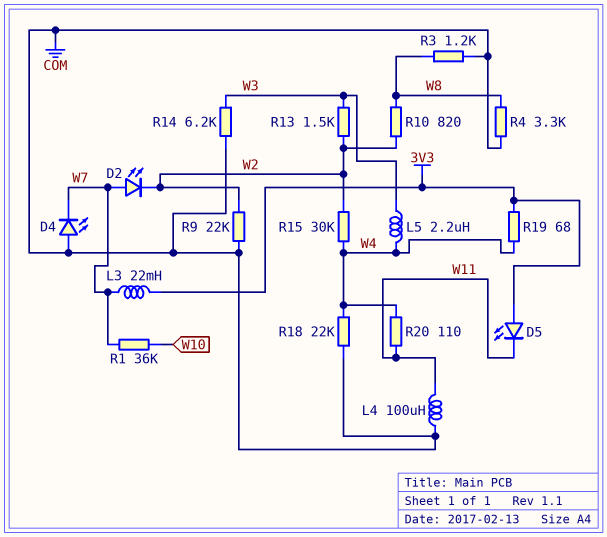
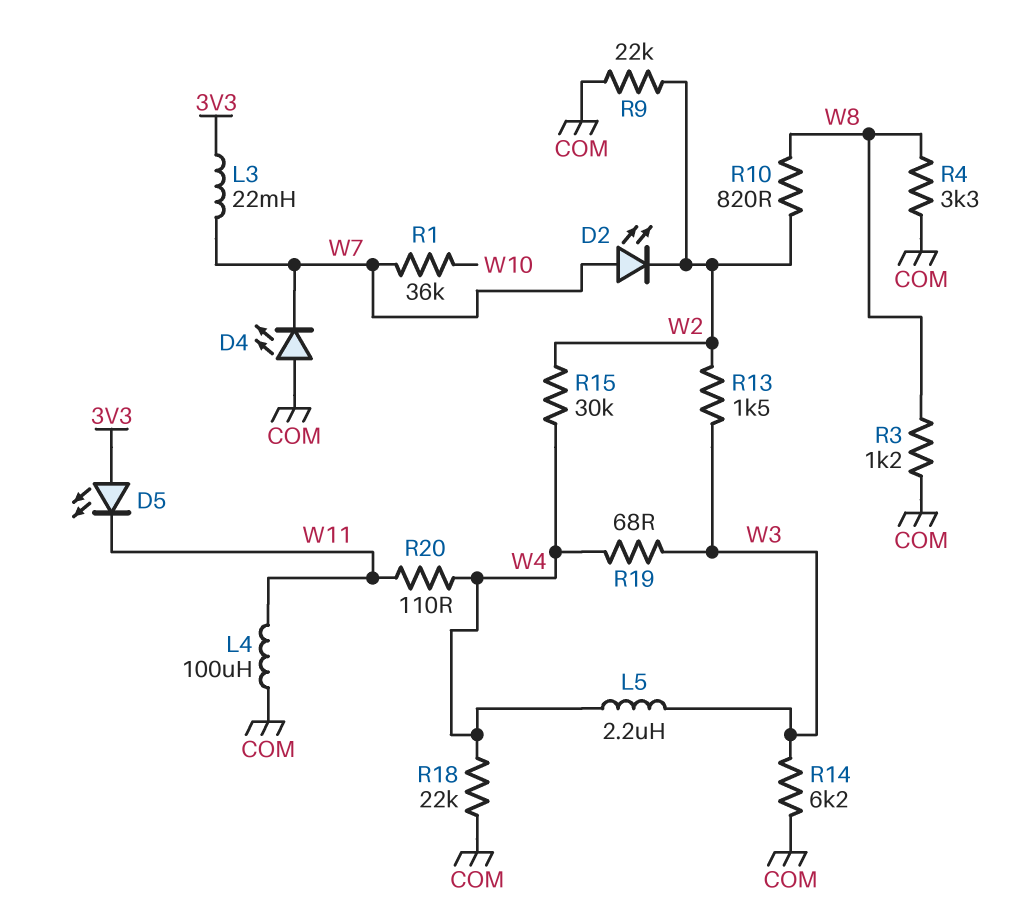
R19: 68 (3V3, W4) -> 68 (W3, W4)

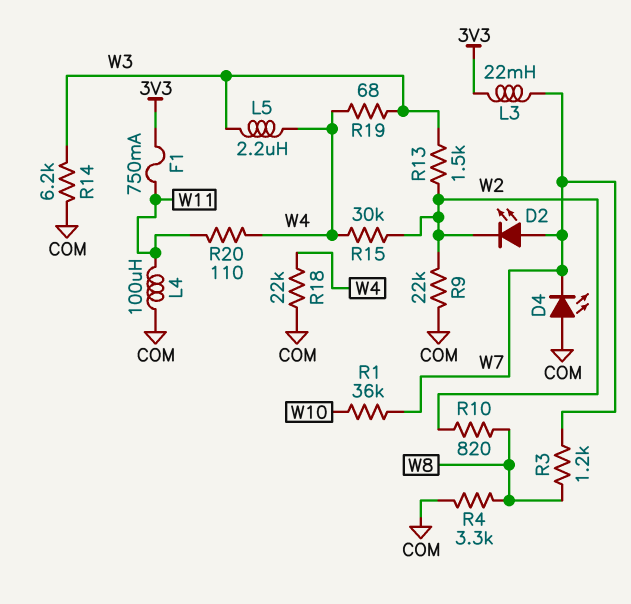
D5: LED (A 3V3, K W11) -> none
F1: none -> 750mA (3V3, W11)
R3: 1.2k (COM, W8) -> 1.2k (W7, W8)

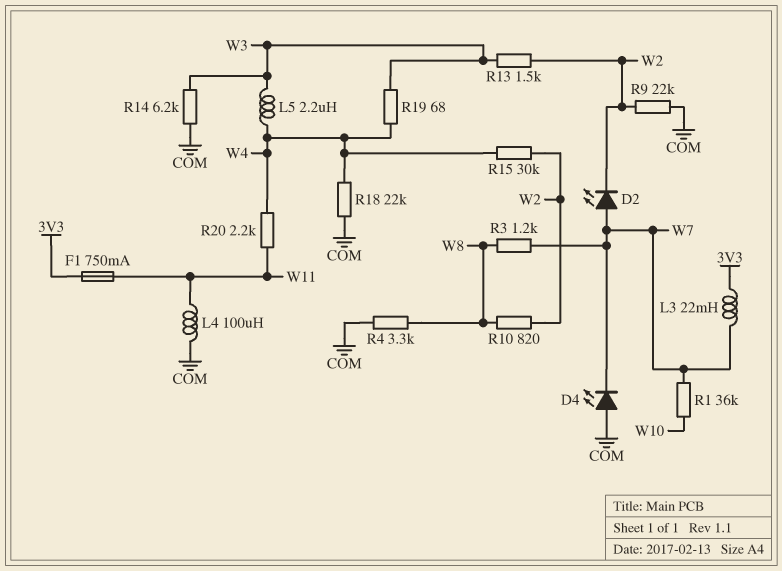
R20: 110 (W4, W11) -> 2.2k (W4, W11)

